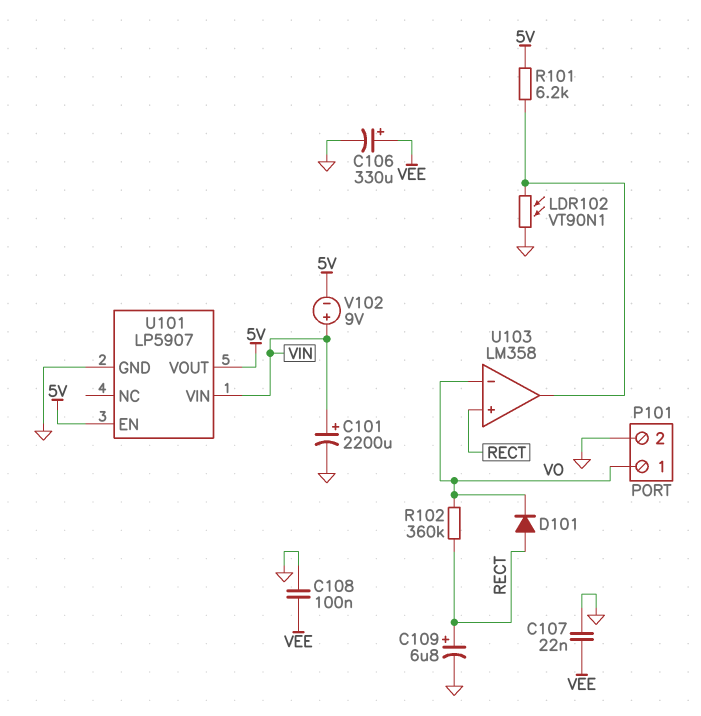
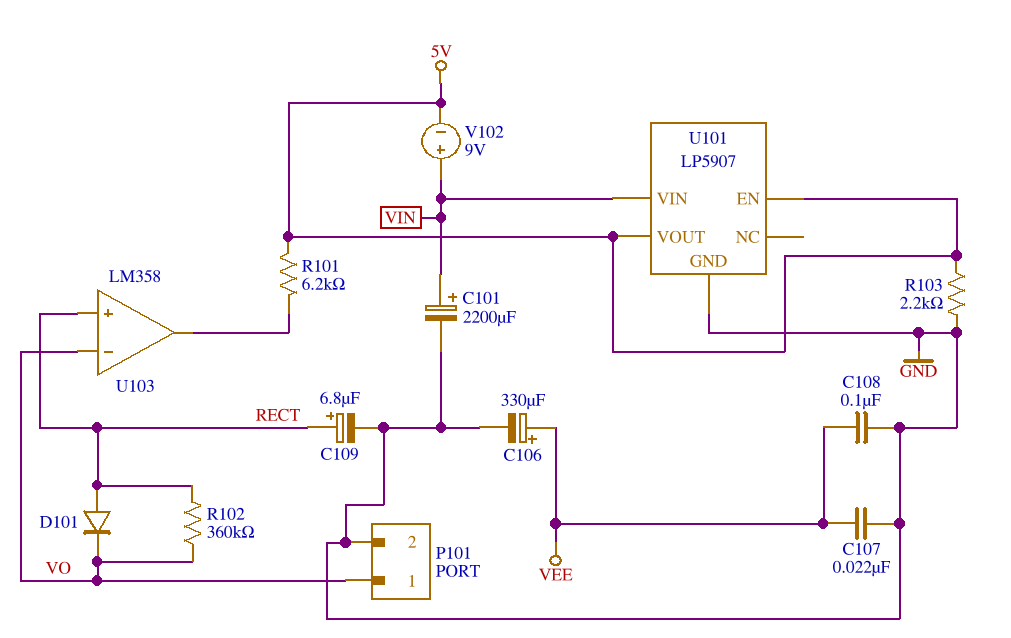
LDR102: VT90N1 (GND, U103/out) -> none
R103: none -> 2.2k (5V, GND)

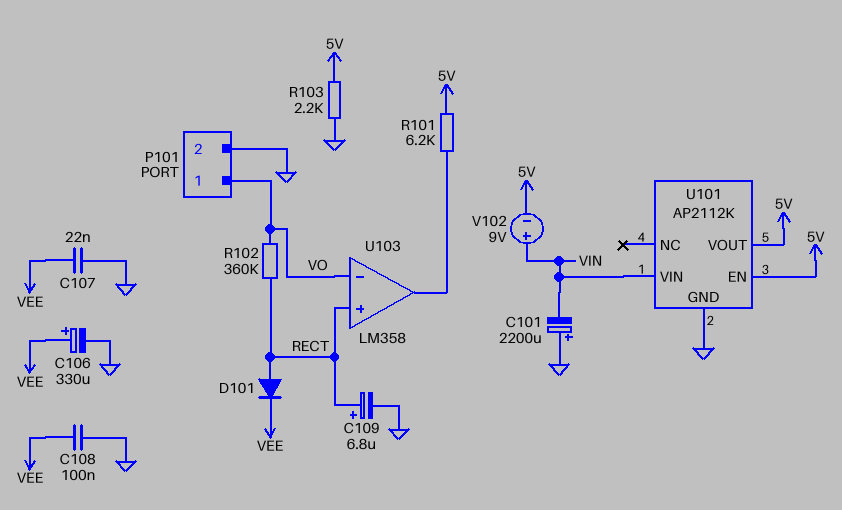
C101: 2200uF (plus VIN, minus GND) -> 2200uF (plus GND, minus VIN)
D101: diode (A RECT, K VO) -> diode (A RECT, K VEE)
U101: LP5907 -> AP2112K

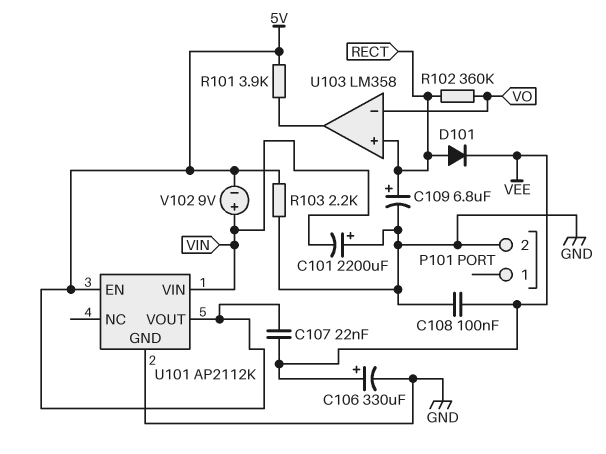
C107: 22nF (GND, VEE) -> 22nF (5V, VEE)
P101 pin 1: VO -> none
R101: 6.2k (5V, U103/out) -> 3.9k (5V, U103/out)

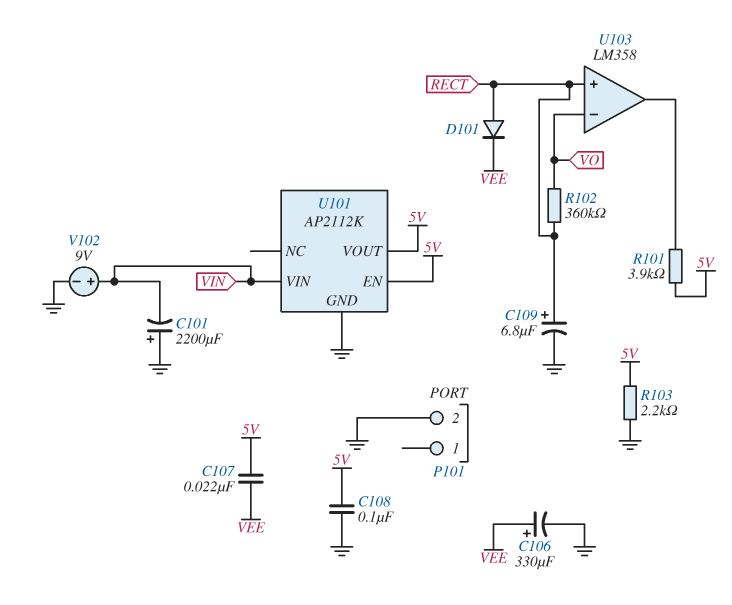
C108: 100nF (GND, VEE) -> 100nF (5V, GND)
V102: 9V (plus VIN, minus 5V) -> 9V (plus VIN, minus GND)

